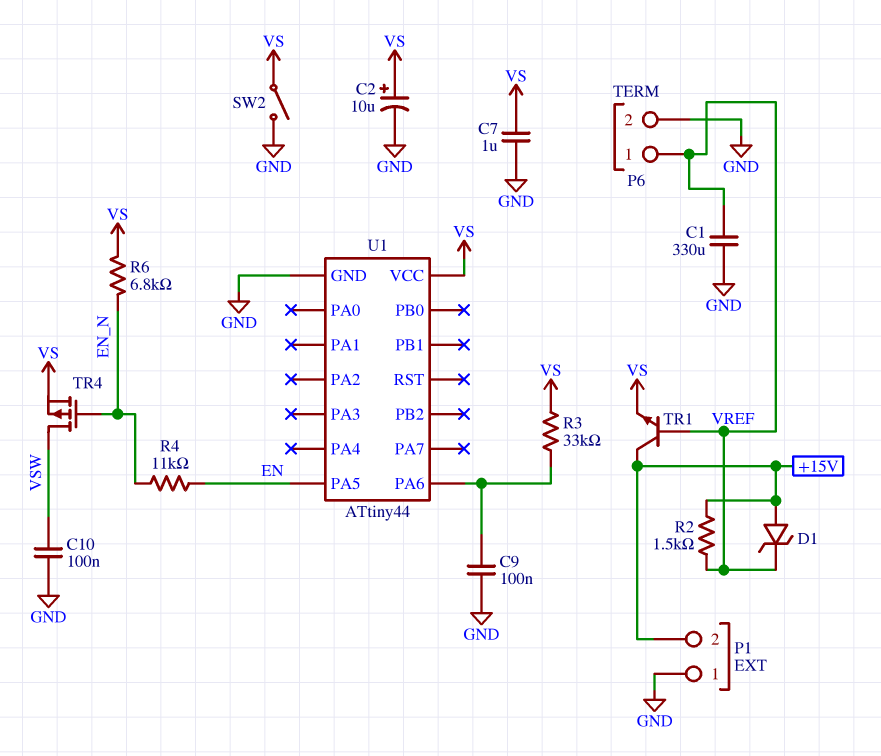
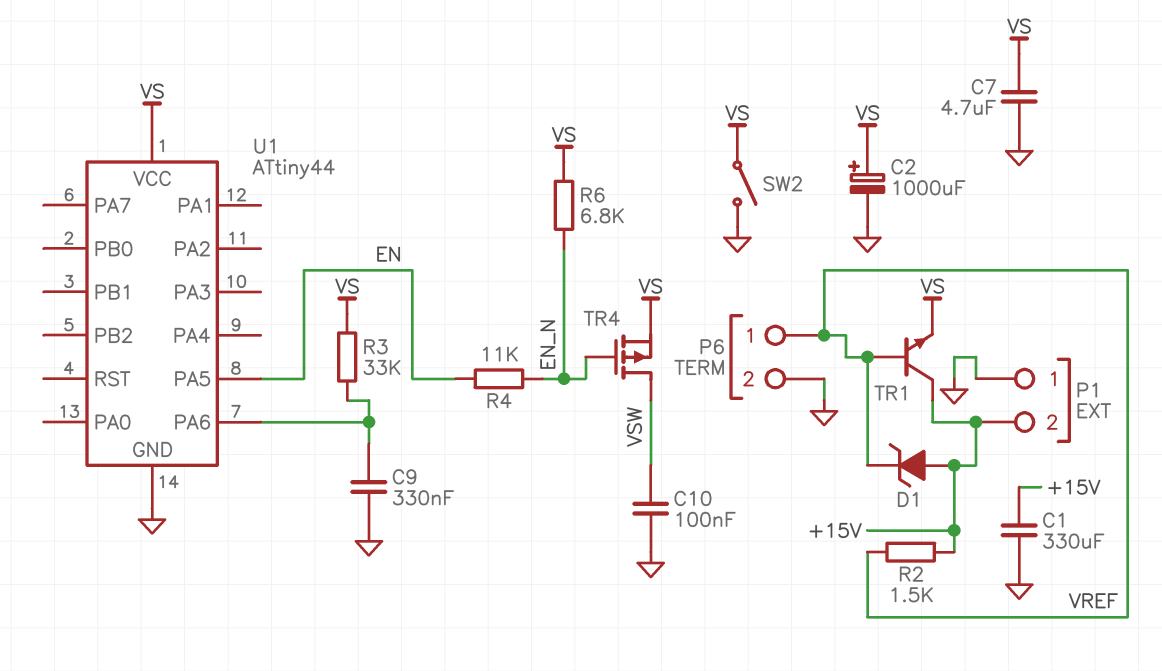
C1: 330uF (GND, VREF) -> 330uF (+15V, GND)
C2: 10uF (plus VS, minus GND) -> 1000uF (plus VS, minus GND)
C7: 1uF (GND, VS) -> 4.7uF (GND, VS)
C9: 100nF (GND, U1/PA6) -> 330nF (GND, U1/PA6)

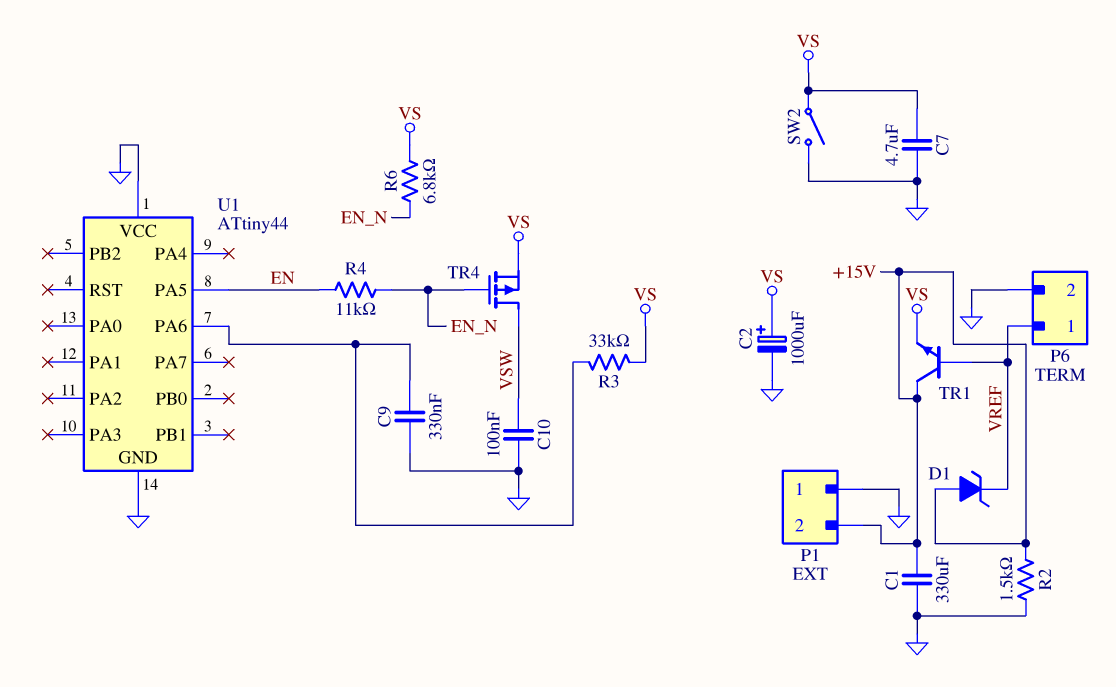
R2: 1.5k (+15V, VREF) -> 1.5k (+15V, GND)
U1 pin VCC: VS -> GND

